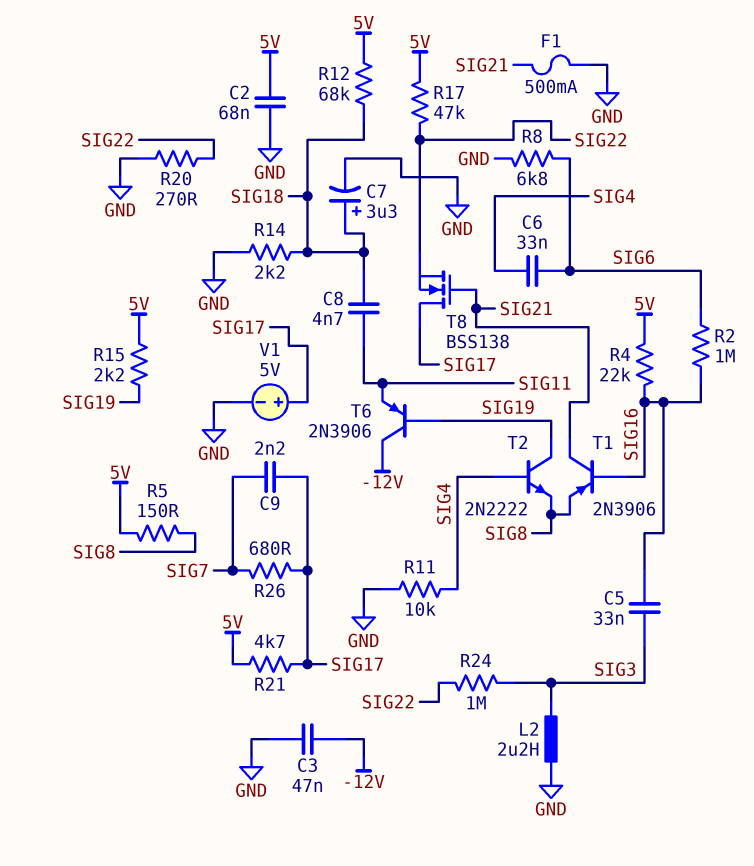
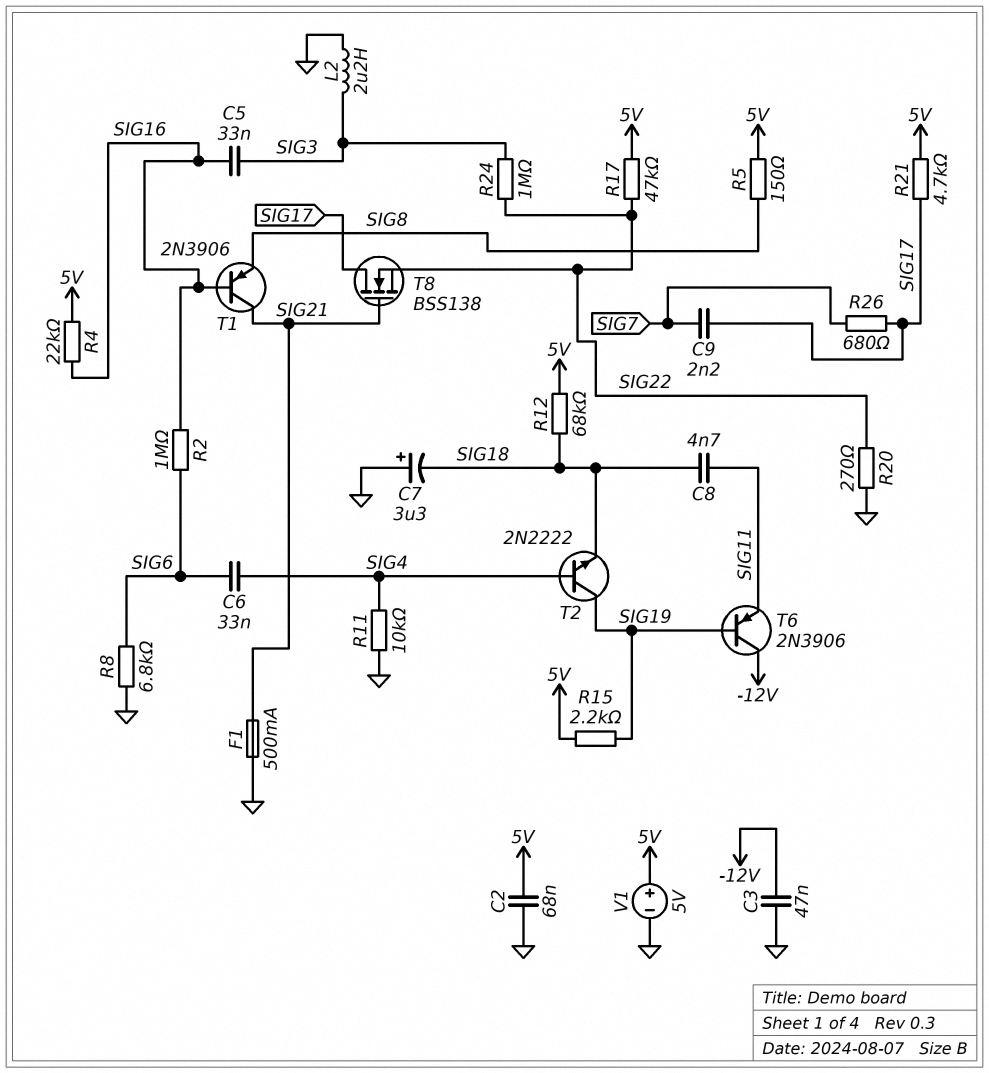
C7: 3.3uF (plus SIG18, minus GND) -> 3.3uF (plus GND, minus SIG18)
R14: 2.2k (GND, SIG18) -> none
T2: NPN 2N2222 (B SIG4, C SIG19, E SIG8) -> NPN 2N2222 (B SIG4, C SIG19, E SIG18)
V1: 5V (plus SIG17, minus GND) -> 5V (plus 5V, minus GND)

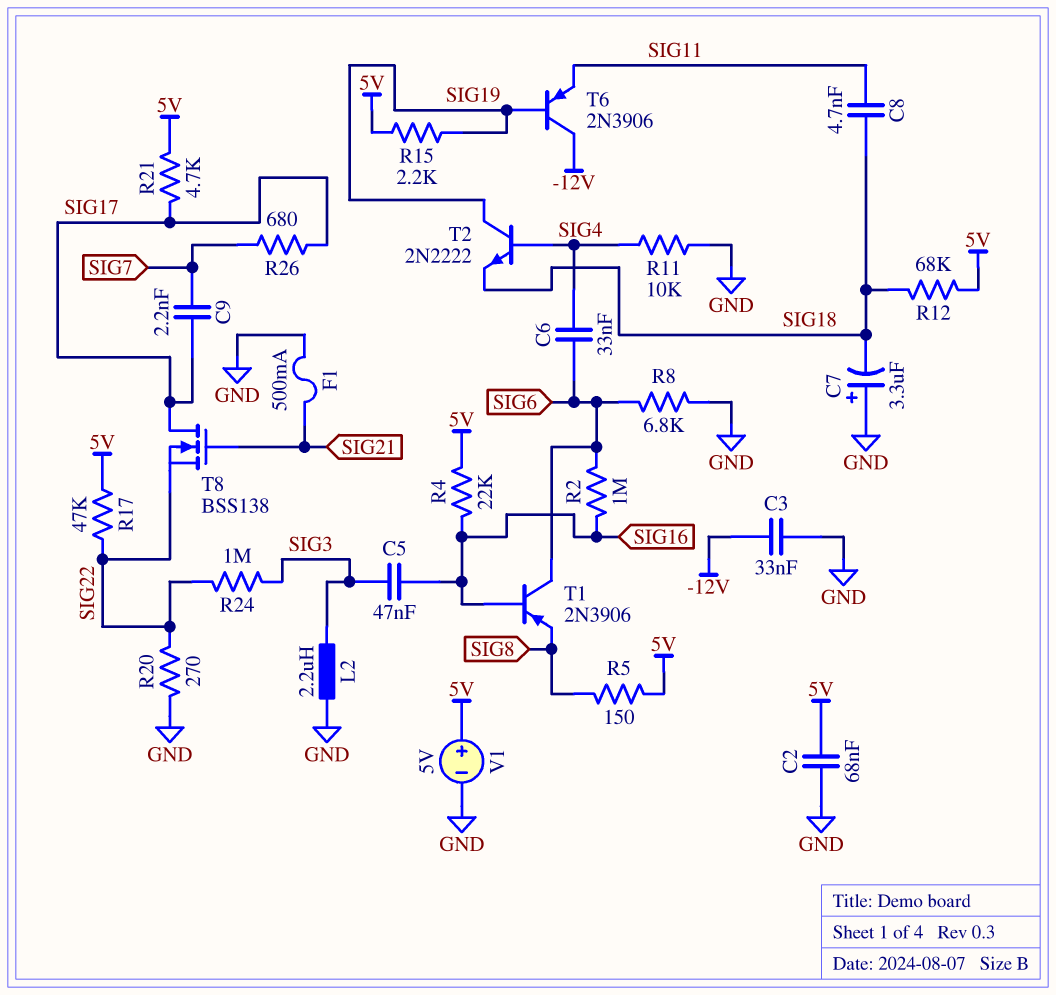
C3: 47nF (-12V, GND) -> 33nF (-12V, GND)
C5: 33nF (SIG3, SIG16) -> 47nF (SIG3, SIG16)
T1: PNP 2N3906 (B SIG16, C SIG21, E SIG8) -> PNP 2N3906 (B SIG16, C SIG6, E SIG8)

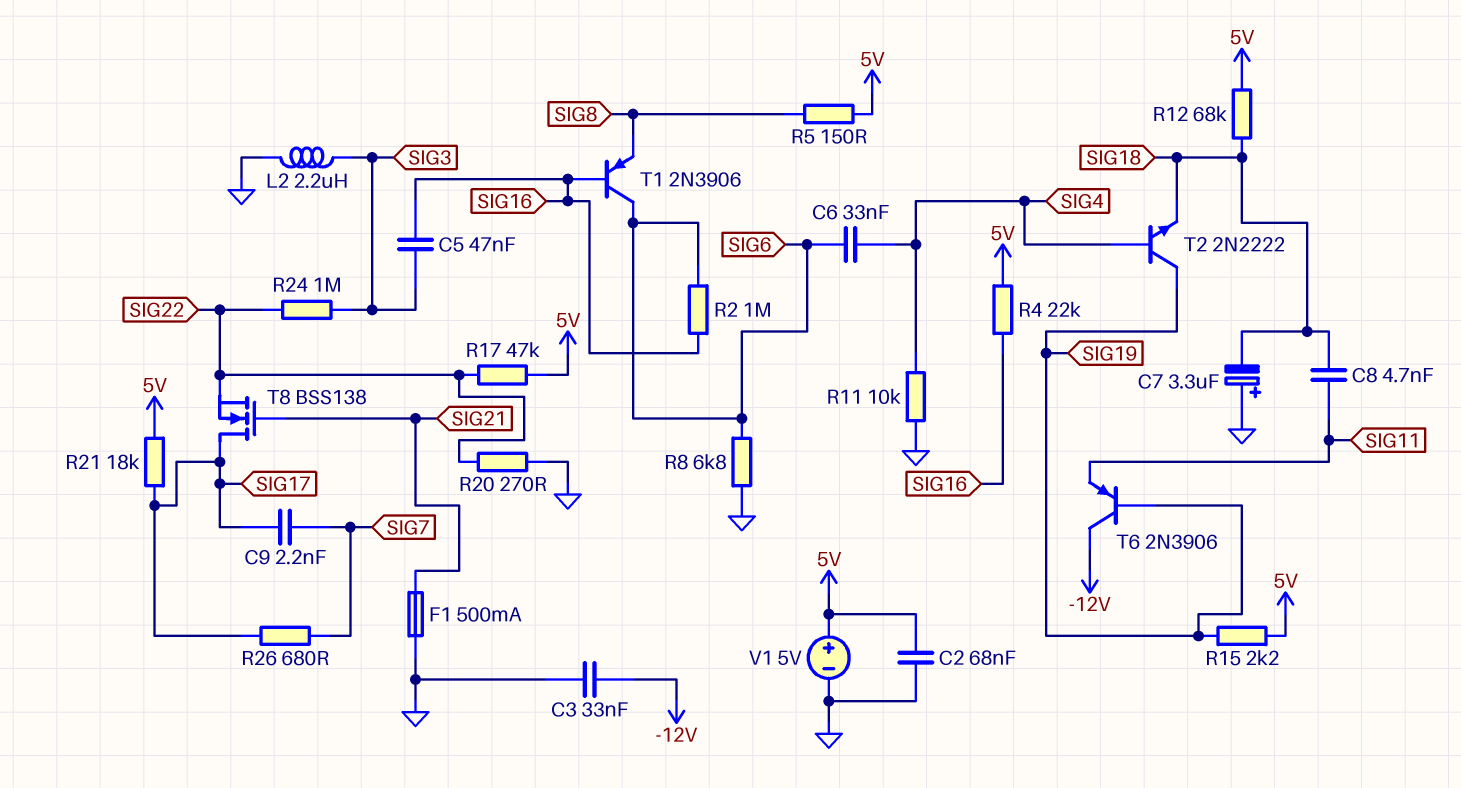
R21: 4.7k (5V, SIG17) -> 18k (5V, SIG17)

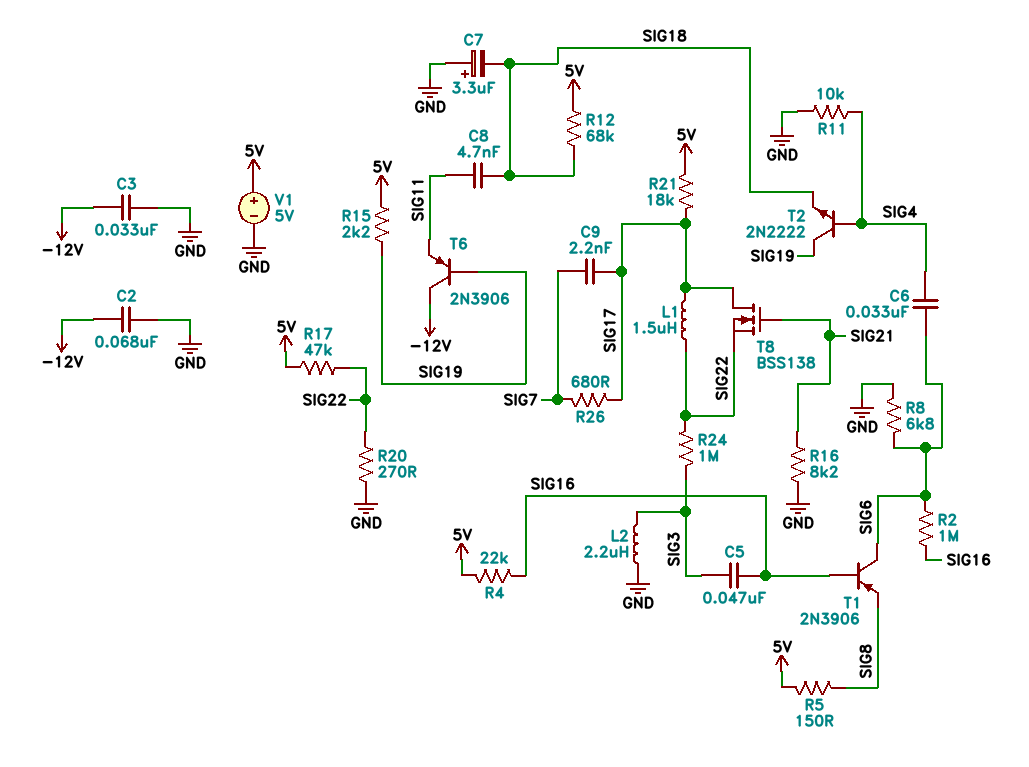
C2: 68nF (5V, GND) -> 68nF (-12V, GND)
F1: 500mA (GND, SIG21) -> none
L1: none -> 1.5uH (SIG17, SIG22)
R16: none -> 8.2k (GND, SIG21)

